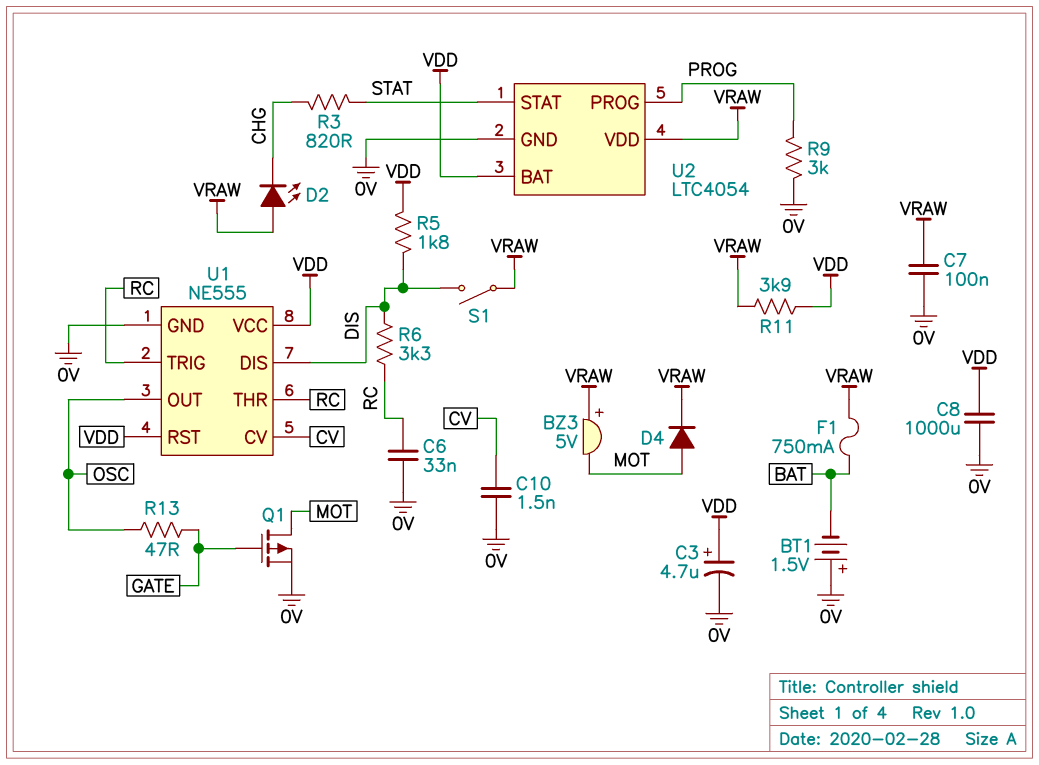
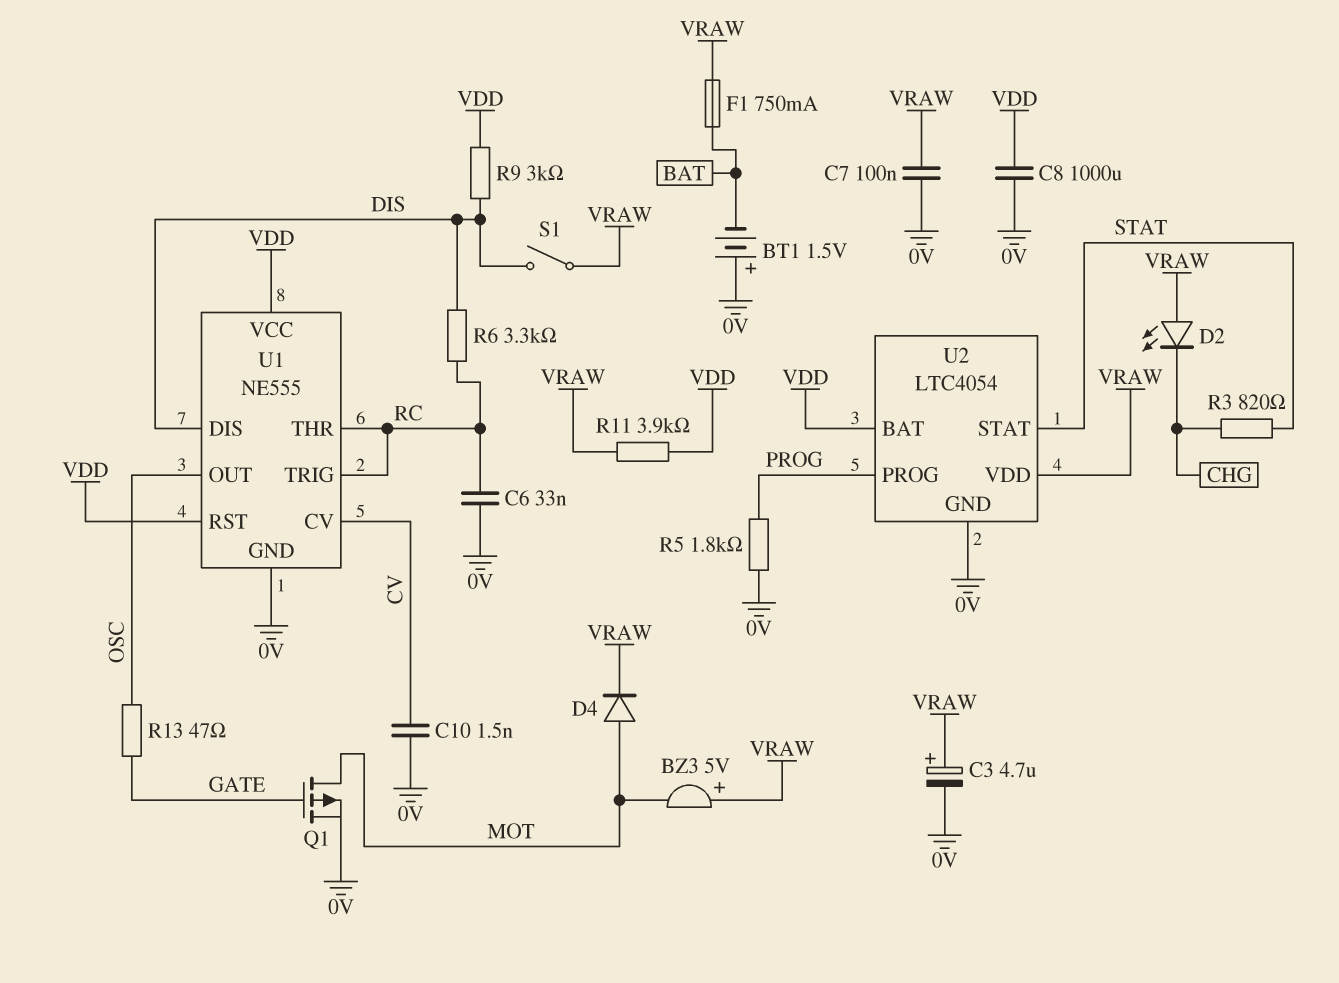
C3: 4.7uF (plus VDD, minus 0V) -> 4.7uF (plus VRAW, minus 0V)
R5: 1.8k (DIS, VDD) -> 1.8k (0V, PROG)
R9: 3k (0V, PROG) -> 3k (DIS, VDD)

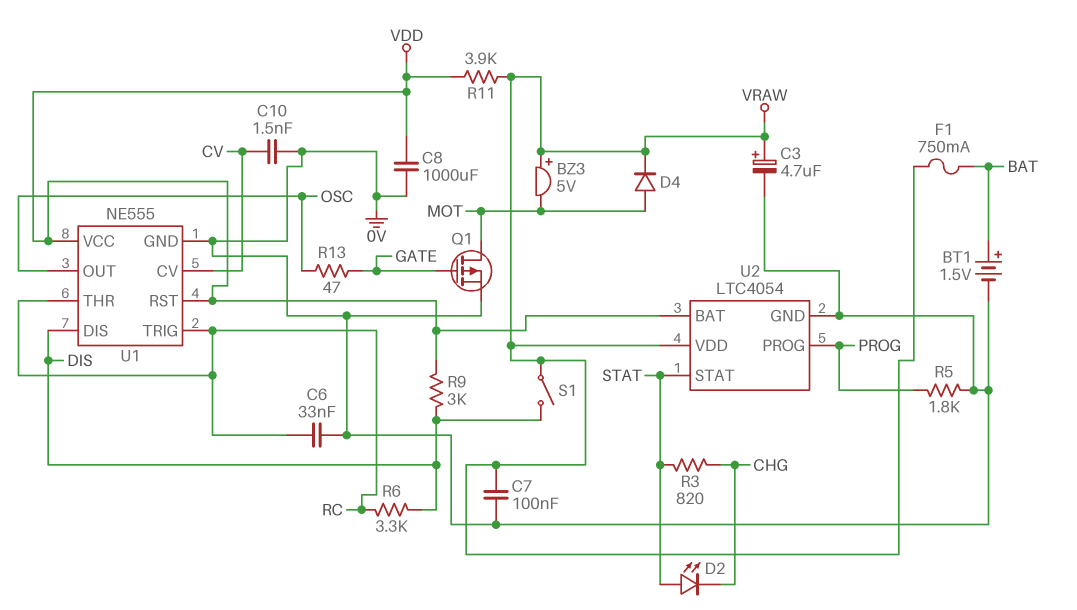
BT1: 1.5V (plus 0V, minus BAT) -> 1.5V (plus BAT, minus 0V)
D2: LED (A VRAW, K CHG) -> LED (A STAT, K CHG)

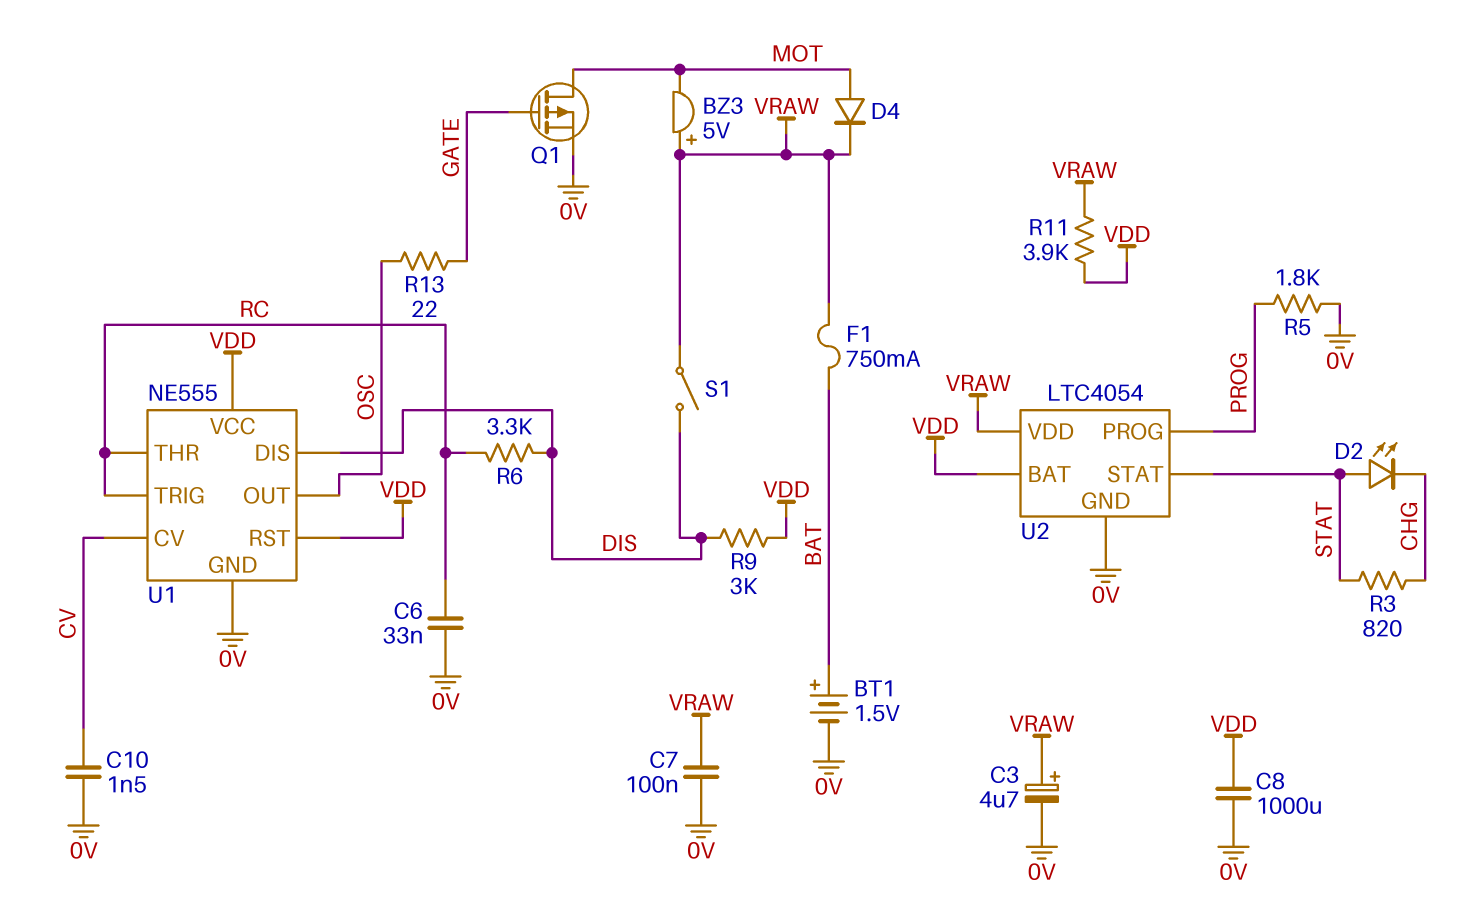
R13: 47 (GATE, OSC) -> 22 (GATE, OSC)

